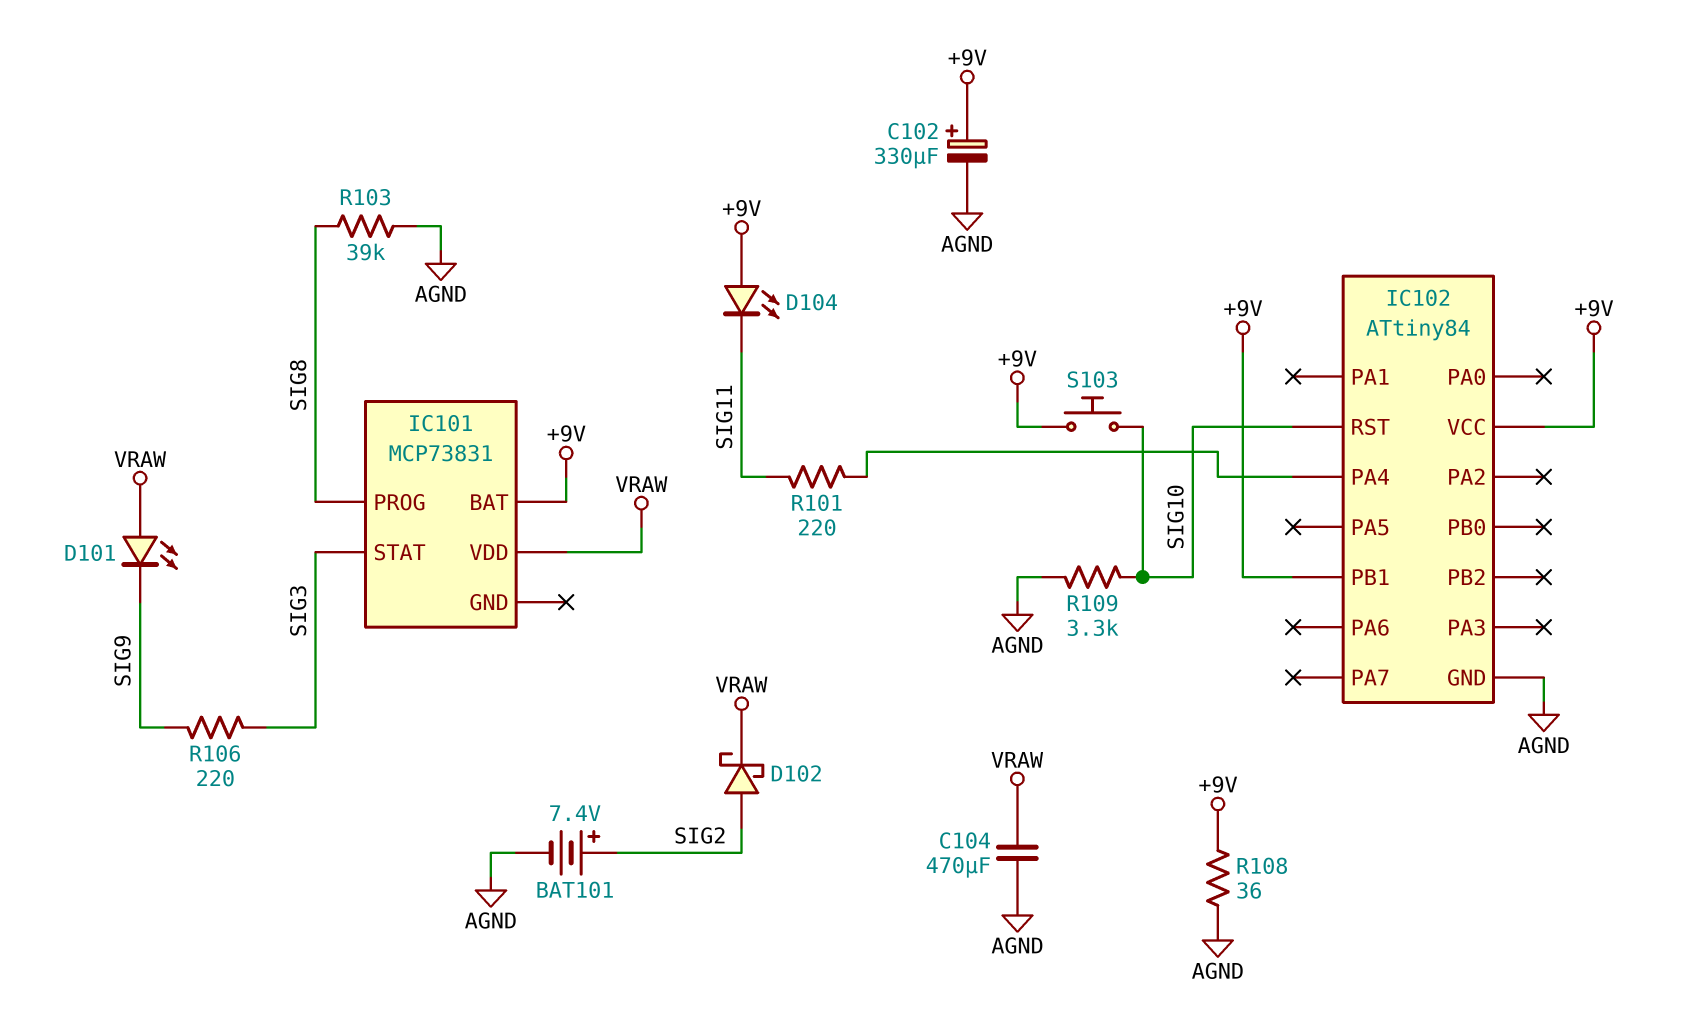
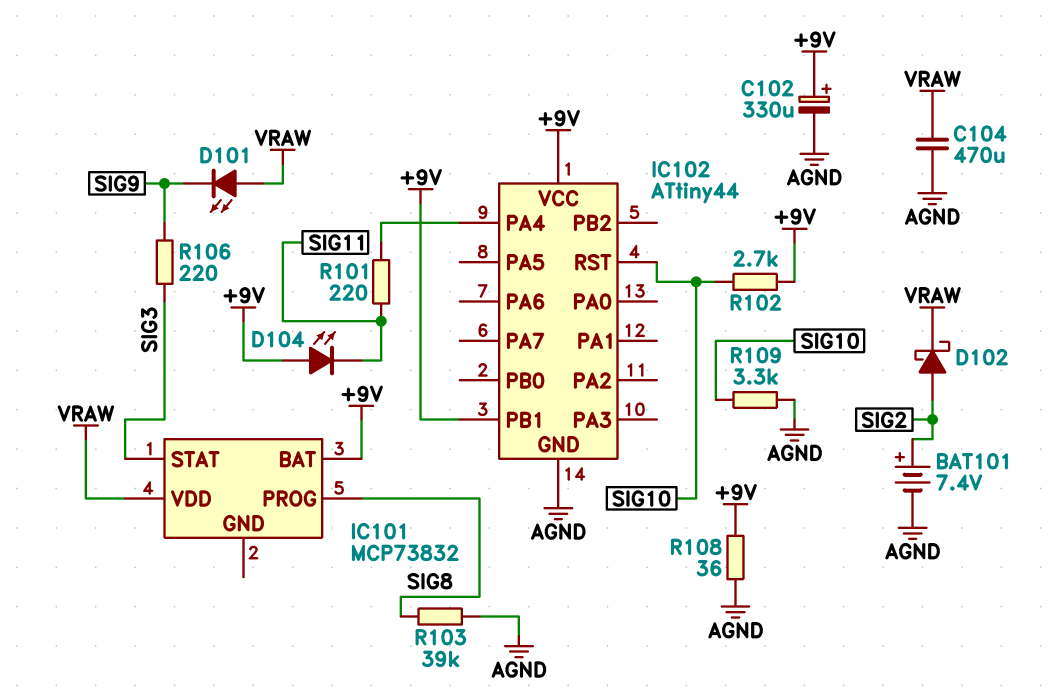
IC101: MCP73831 -> MCP73832
IC102: ATtiny84 -> ATtiny44
R102: none -> 2.7k (+9V, SIG10)
S103: button (+9V, SIG10) -> none

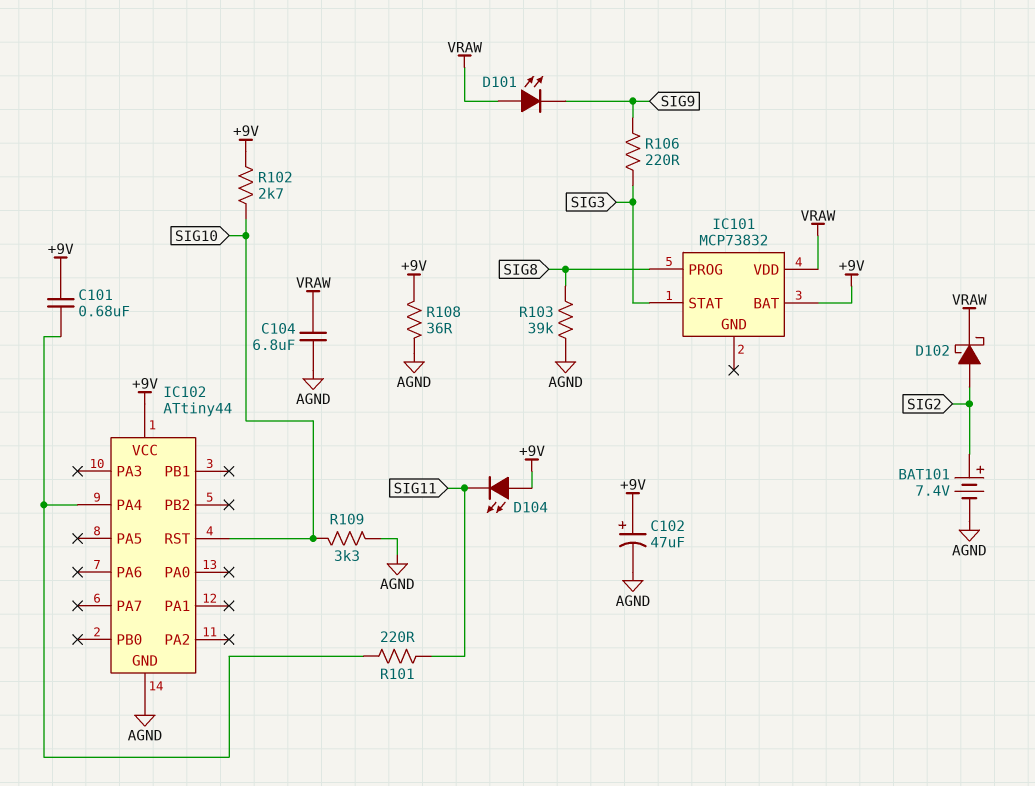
C101: none -> 680nF (+9V, IC102/PA4)
C102: 330uF (plus +9V, minus AGND) -> 47uF (plus +9V, minus AGND)
C104: 470uF (AGND, VRAW) -> 6.8uF (AGND, VRAW)
IC102 pin PB1: +9V -> none

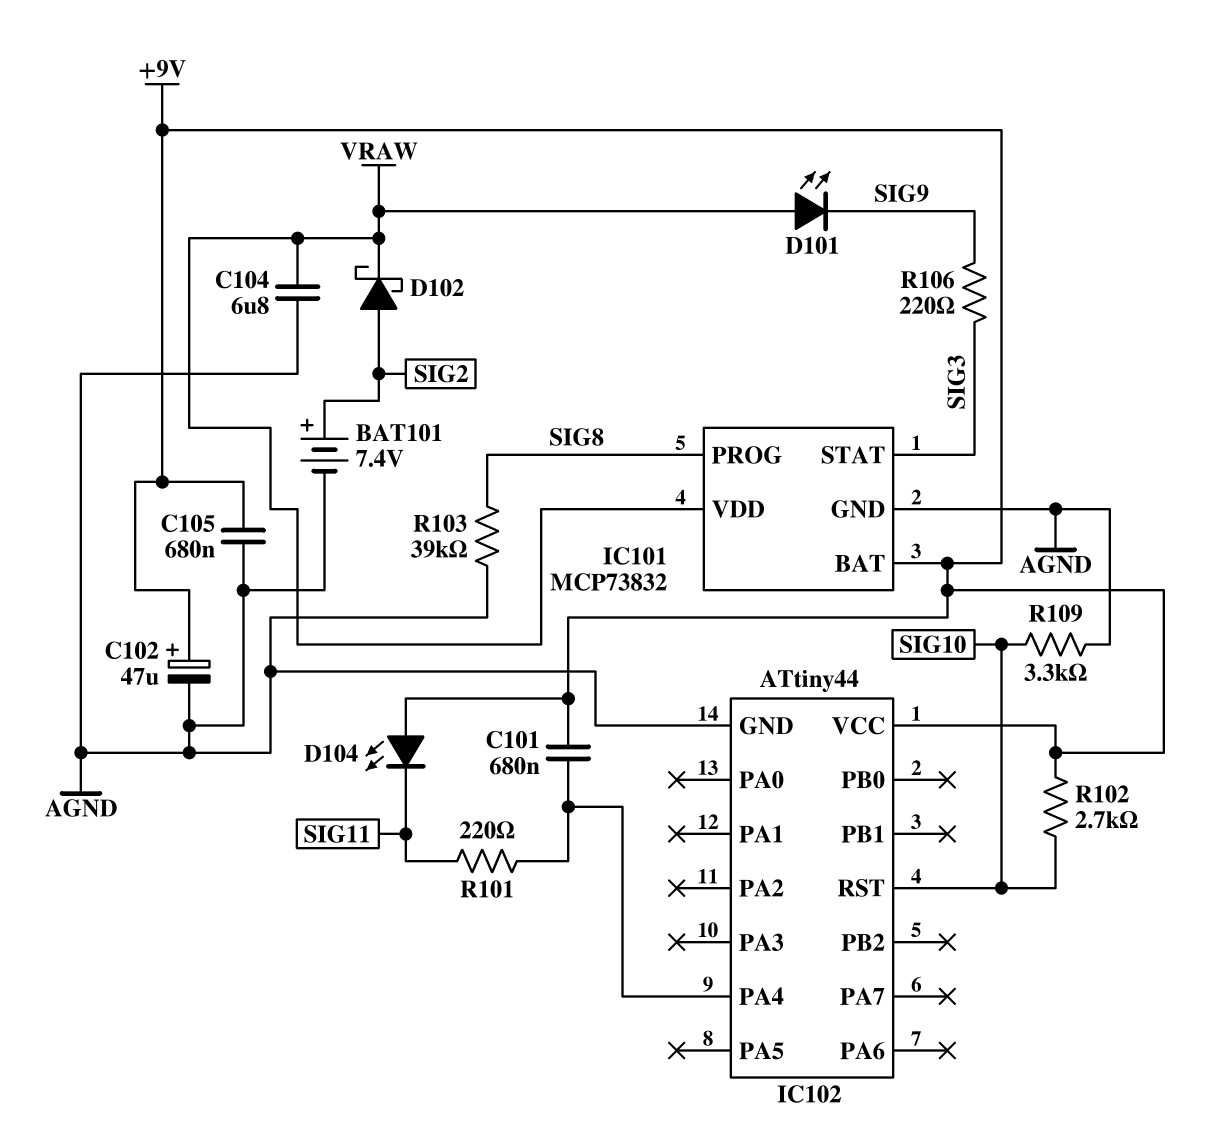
C105: none -> 680nF (+9V, AGND)
IC101 pin GND: none -> AGND
R108: 36 (+9V, AGND) -> none

